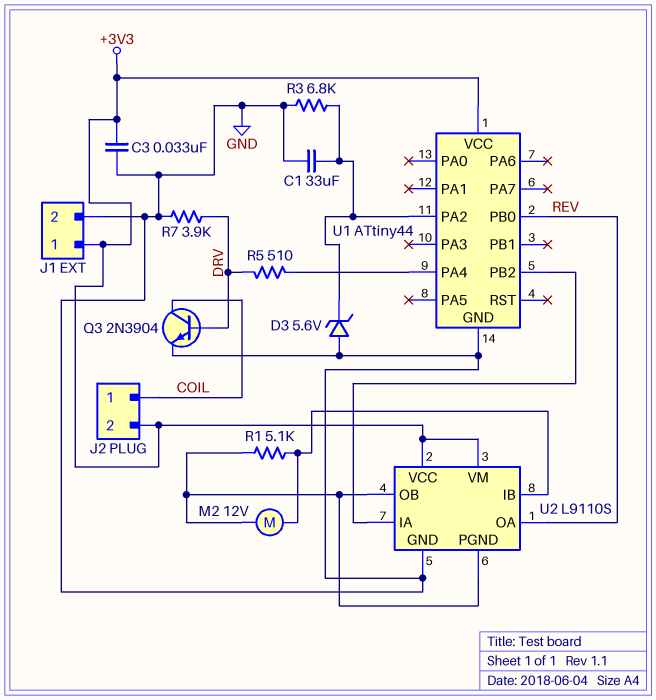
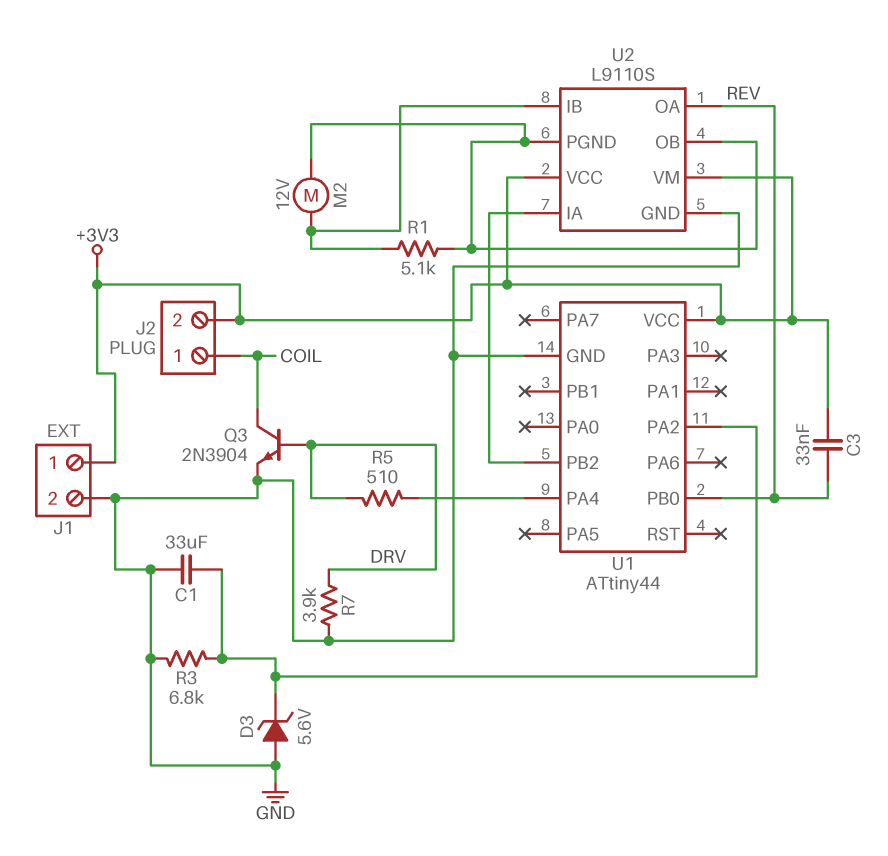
C3: 33nF (+3V3, GND) -> 33nF (+3V3, REV)

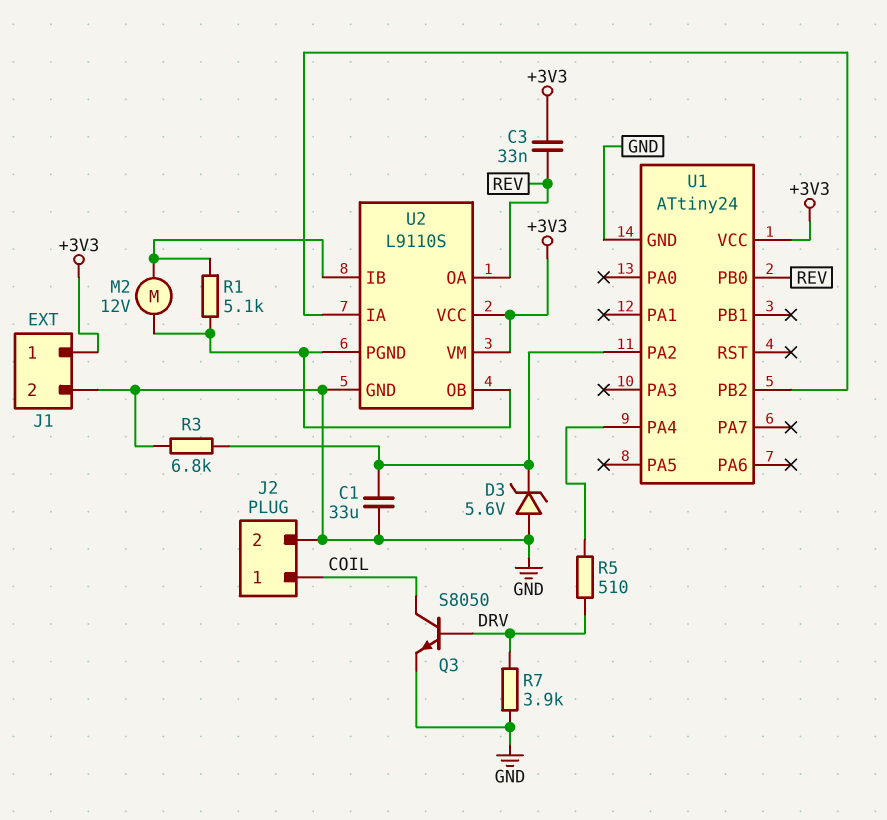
J2 pin 2: +3V3 -> GND
Q3: NPN 2N3904 (B DRV, C COIL, E GND) -> NPN S8050 (B DRV, C COIL, E GND)
U1: ATtiny44 -> ATtiny24

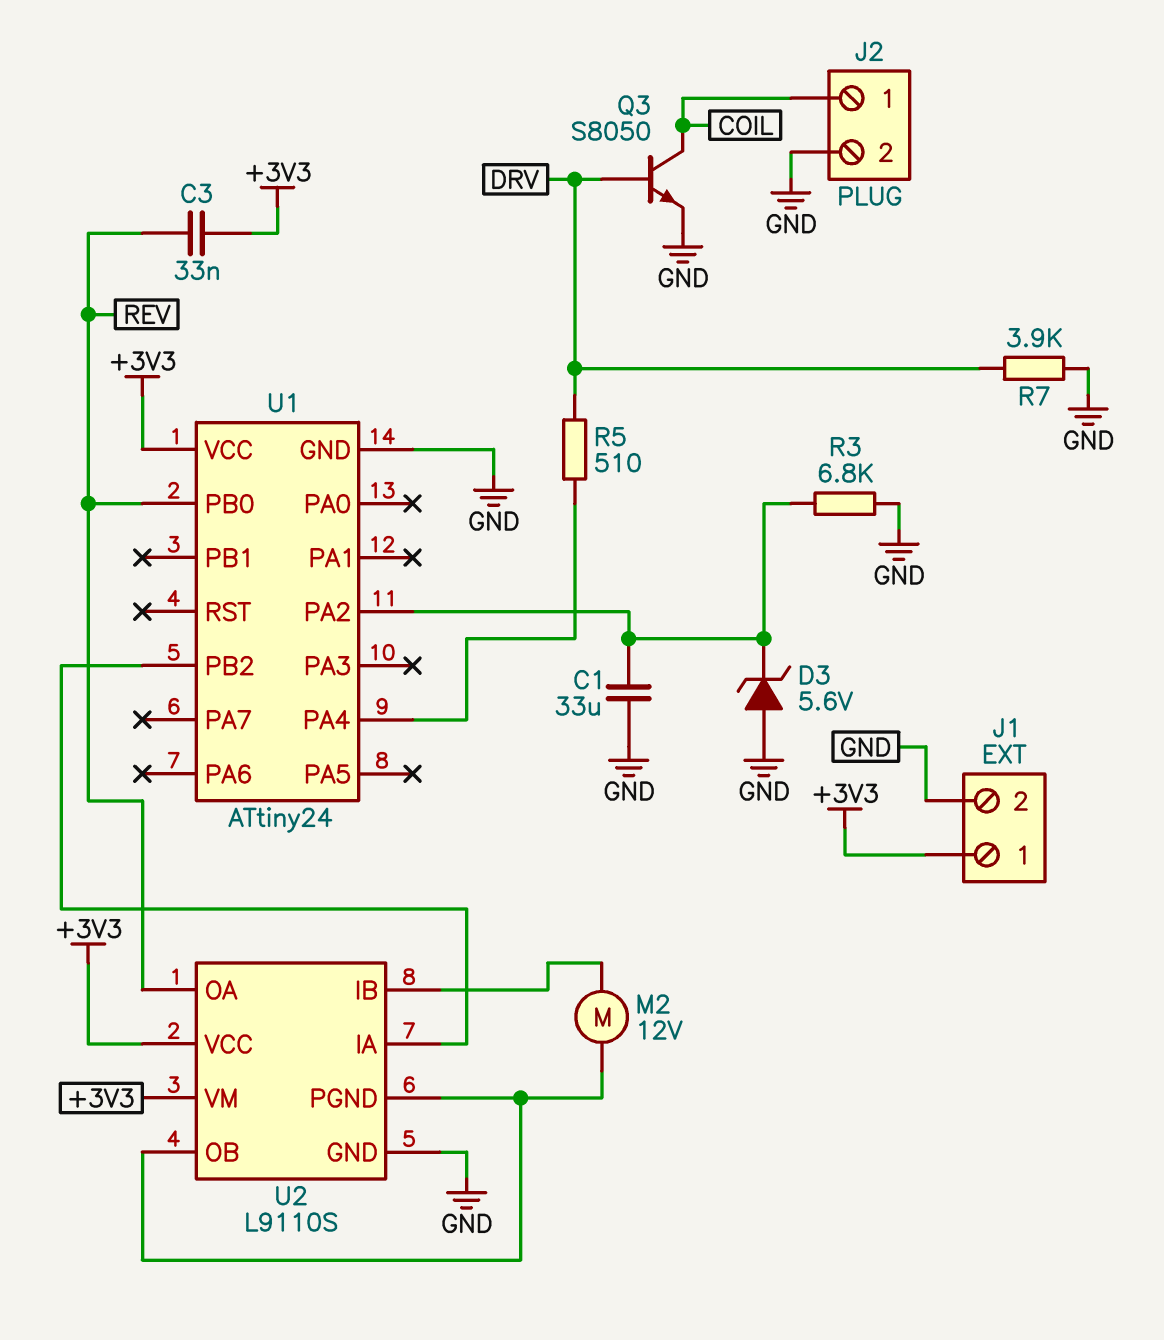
R1: 5.1k (U2/IB, U2/OB) -> none

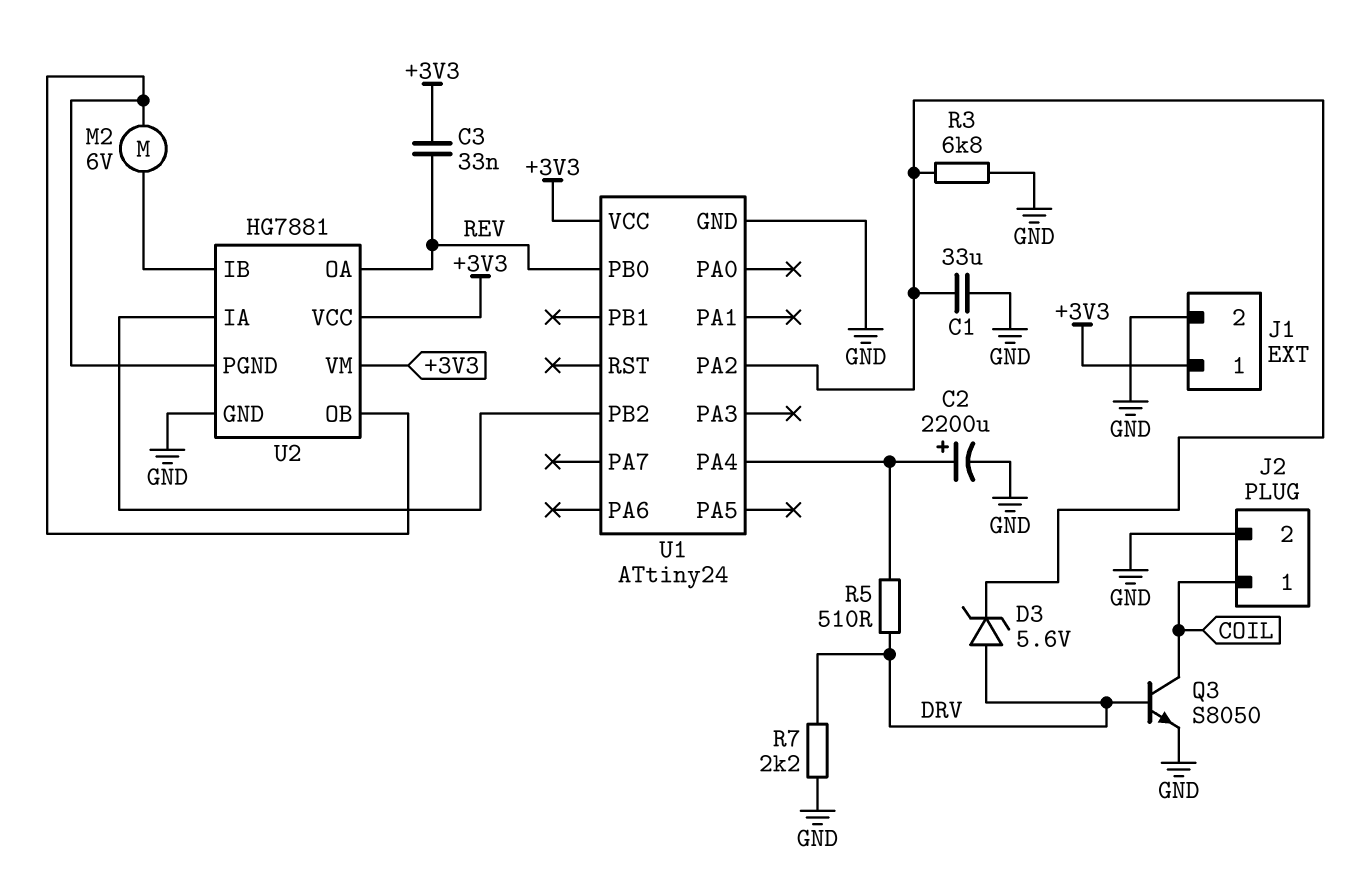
C2: none -> 2200uF (plus U1/PA4, minus GND)
D3: zener 5.6V (A GND, K U1/PA2) -> zener 5.6V (A DRV, K U1/PA2)
M2: motor 12V (U2/IB, U2/OB) -> motor 6V (U2/IB, U2/OB)
R7: 3.9k (DRV, GND) -> 2.2k (DRV, GND)
U2: L9110S -> HG7881

